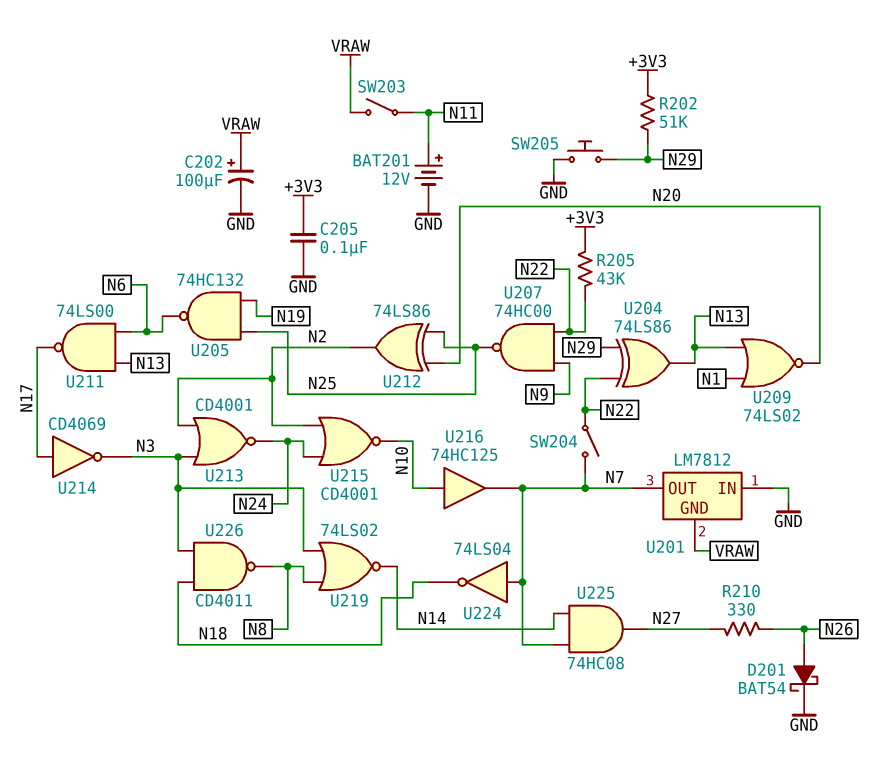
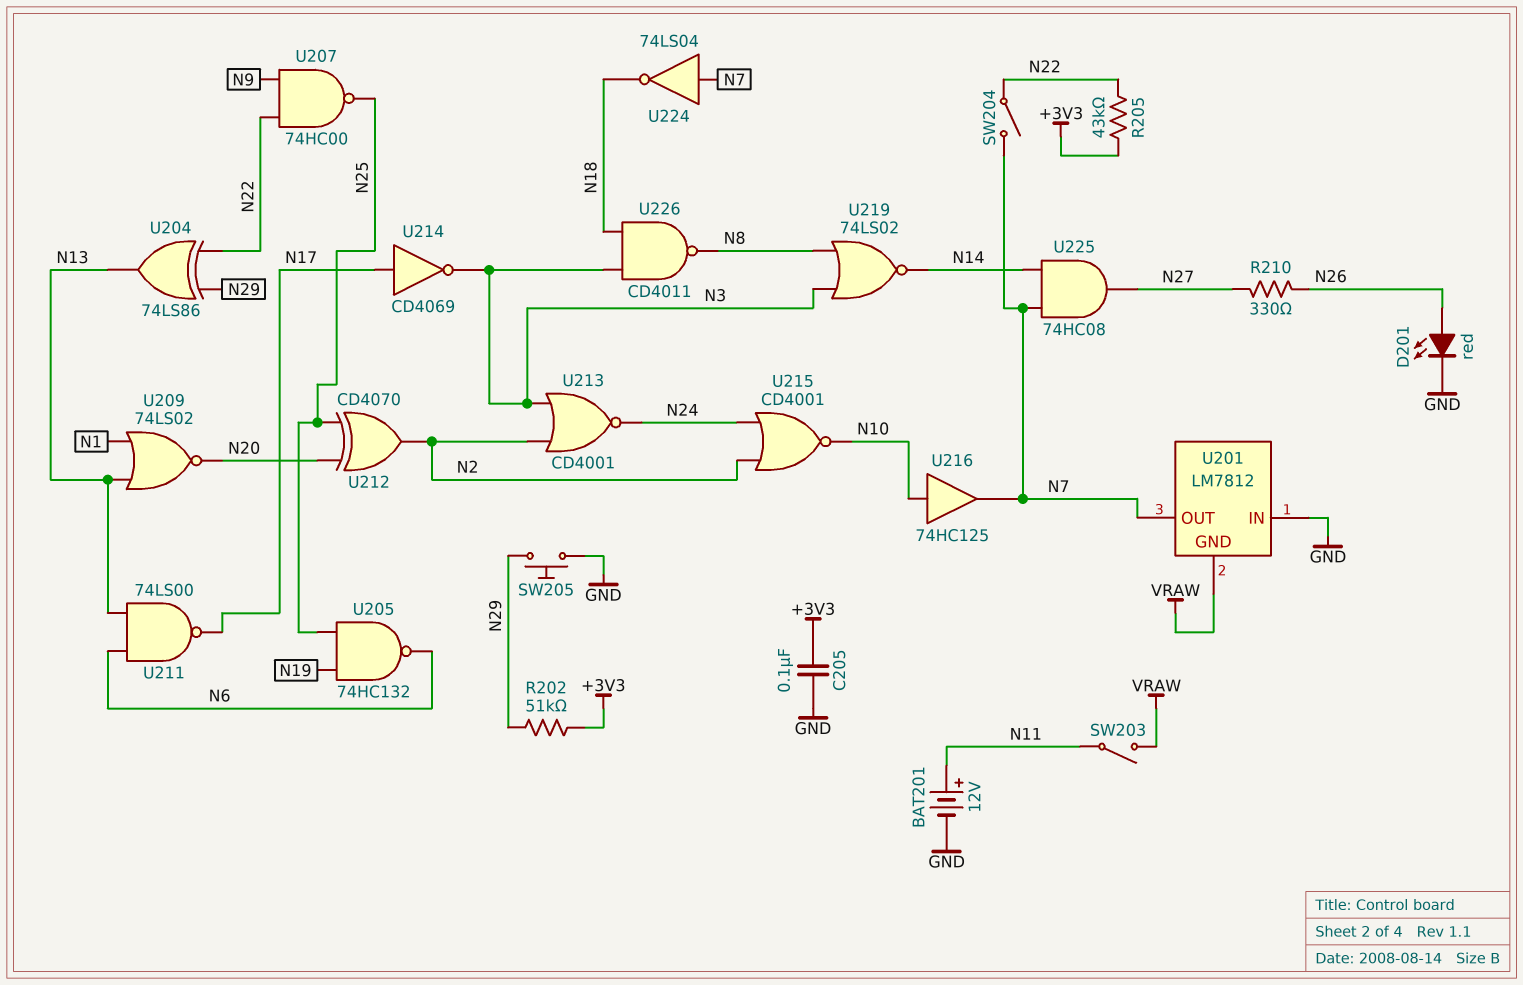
C202: 100uF (plus VRAW, minus GND) -> none
D201: schottky BAT54 (A N26, K GND) -> LED red (A N26, K GND)
U212: XOR 74LS86 (in N20, in N25, out N2) -> XOR CD4070 (in N20, in N25, out N2)

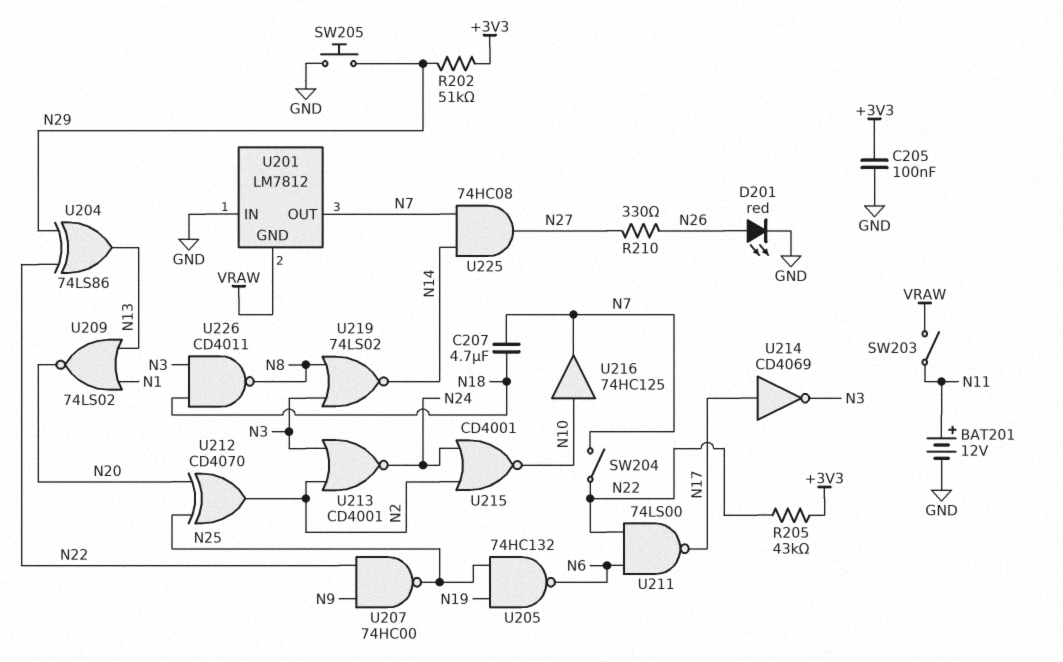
C207: none -> 4.7uF (N7, N18)
U211: NAND 74LS00 (in N6, in N13, out N17) -> NAND 74LS00 (in N6, in N22, out N17)
U224: NOT 74LS04 (in N7, out N18) -> none

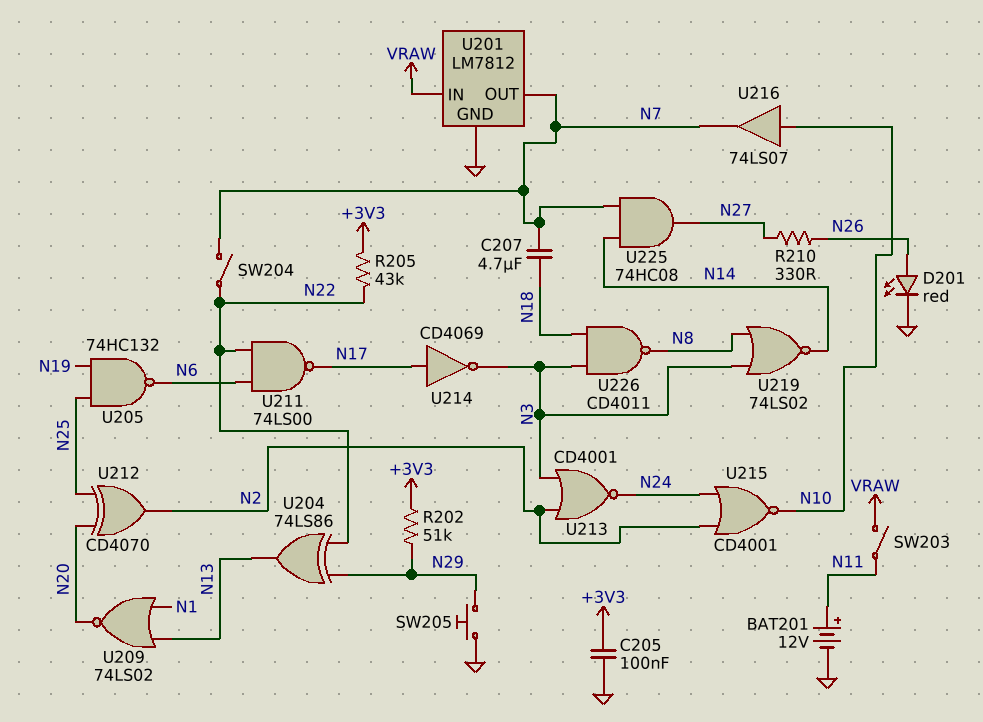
U201 pin GND: VRAW -> GND
U201 pin IN: GND -> VRAW
U207: NAND 74HC00 (in N9, in N22, out N25) -> none
U216: buffer 74HC125 (in N10, out N7) -> buffer 74LS07 (in N10, out N7)

